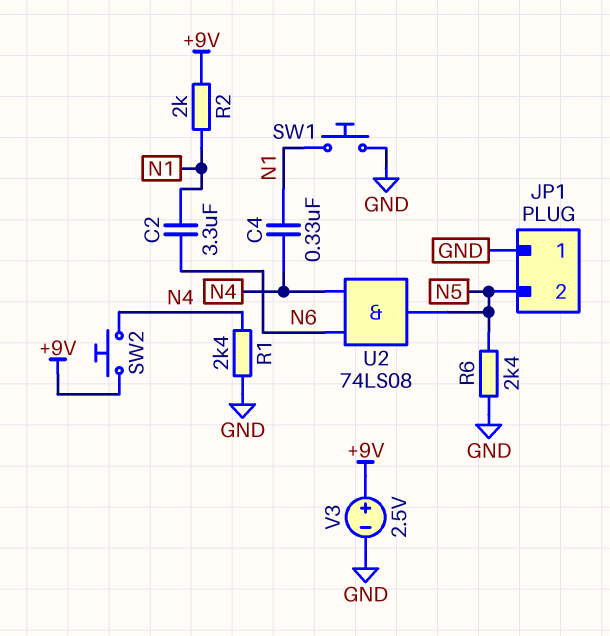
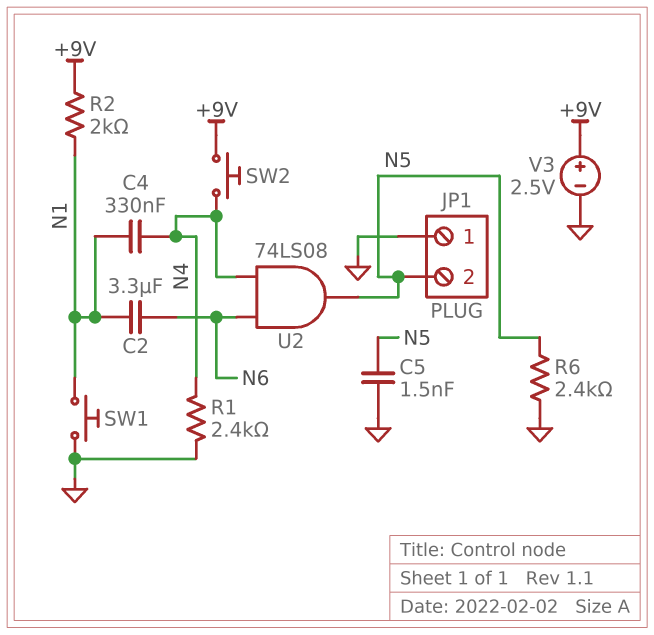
C5: none -> 1.5nF (GND, N5)

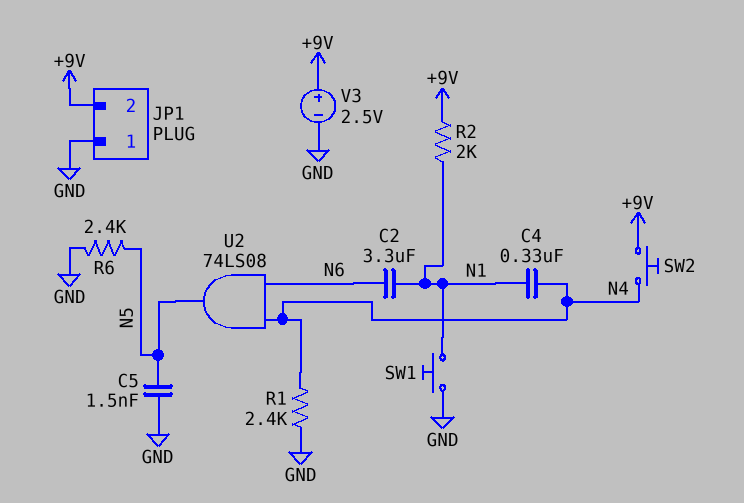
JP1 pin 2: N5 -> +9V

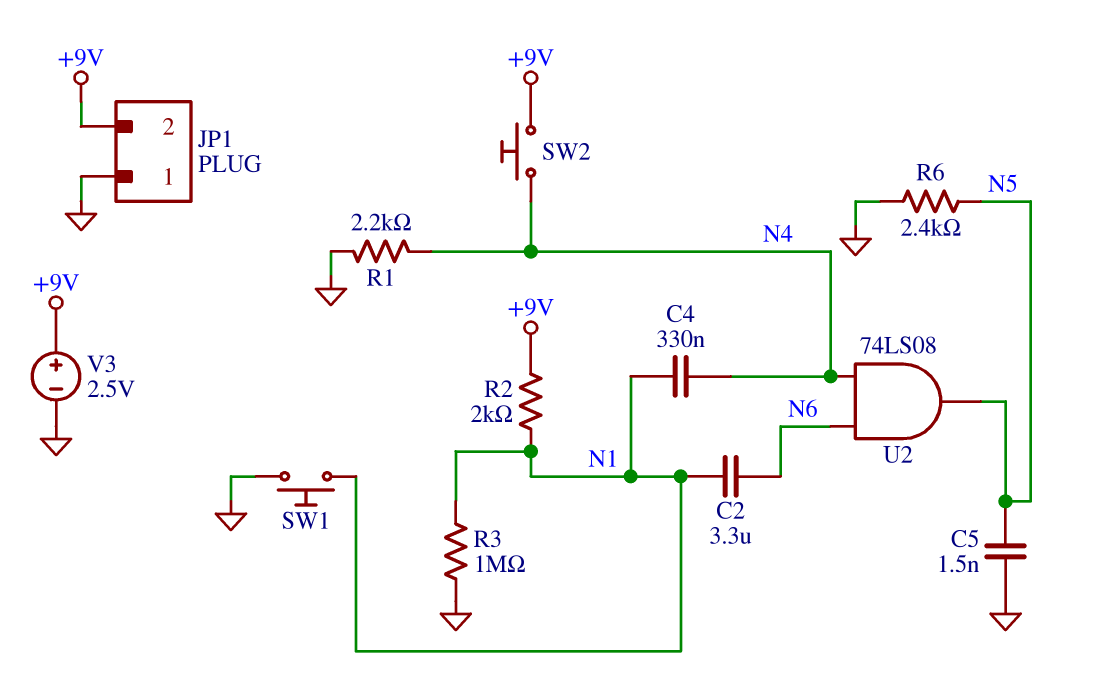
R1: 2.4k (GND, N4) -> 2.2k (GND, N4)
R3: none -> 1M (GND, N1)

